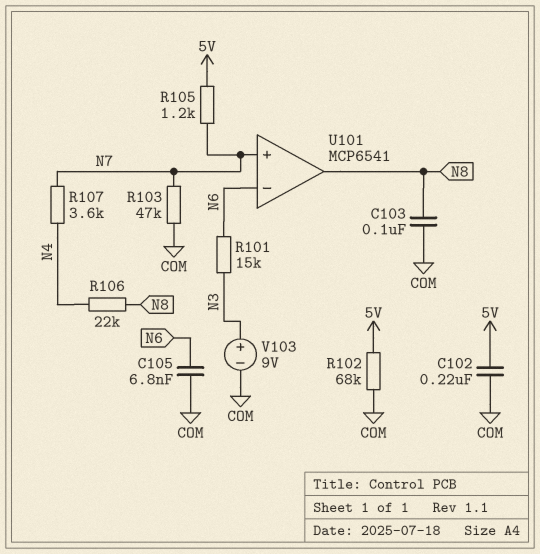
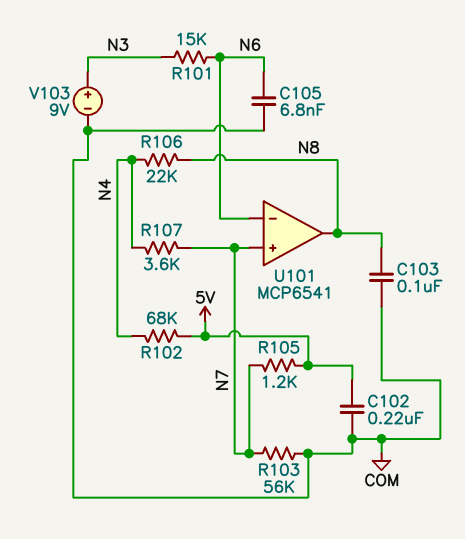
R102: 68k (5V, COM) -> 68k (5V, N4)
R103: 47k (COM, N7) -> 56k (COM, N7)

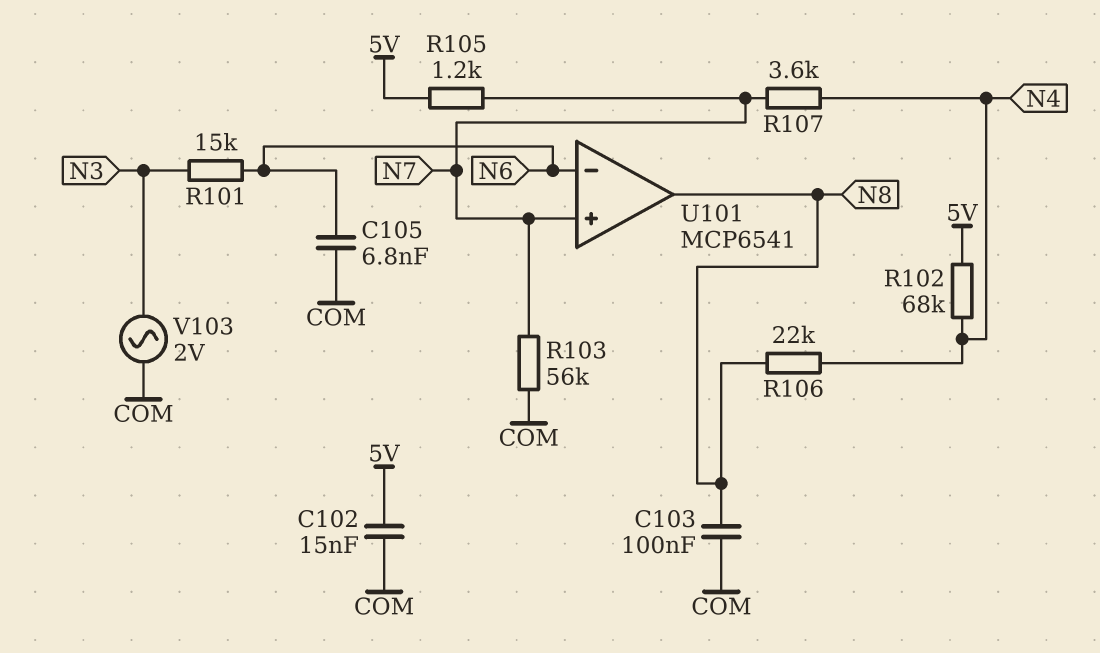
C102: 220nF (5V, COM) -> 15nF (5V, COM)
V103: 9V (plus N3, minus COM) -> AC 2V (COM, N3)

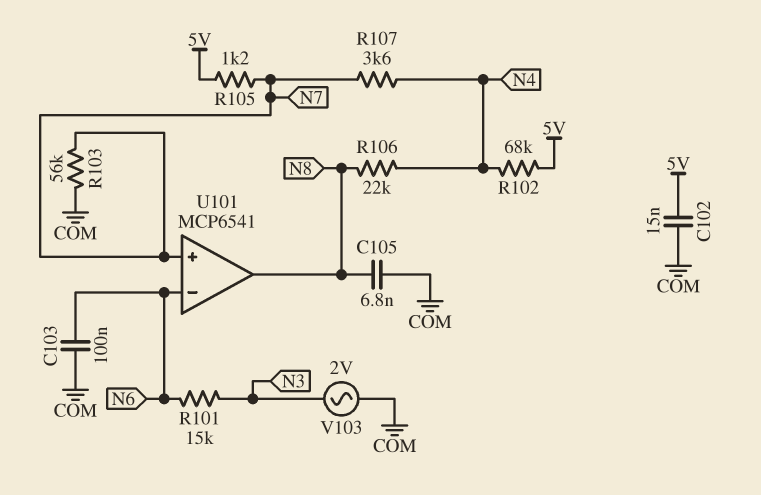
C103: 100nF (COM, N8) -> 100nF (COM, N6)
C105: 6.8nF (COM, N6) -> 6.8nF (COM, N8)

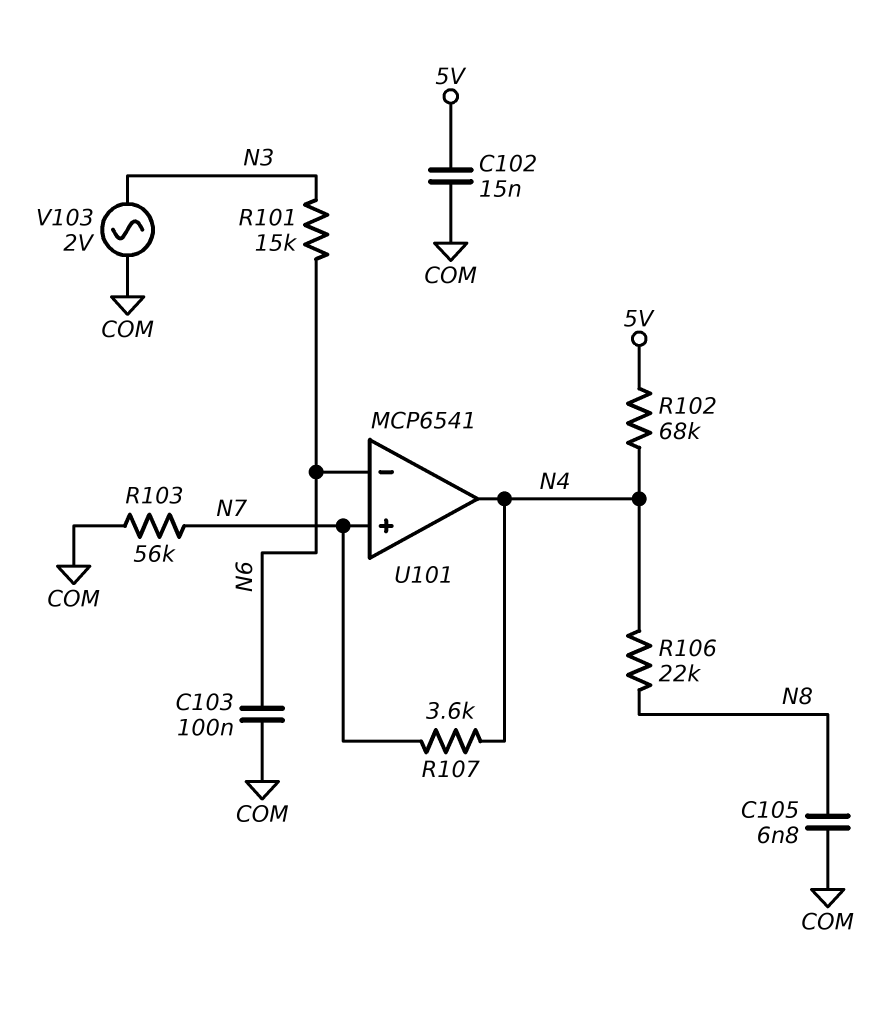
R105: 1.2k (5V, N7) -> none
U101 pin out: N8 -> N4

